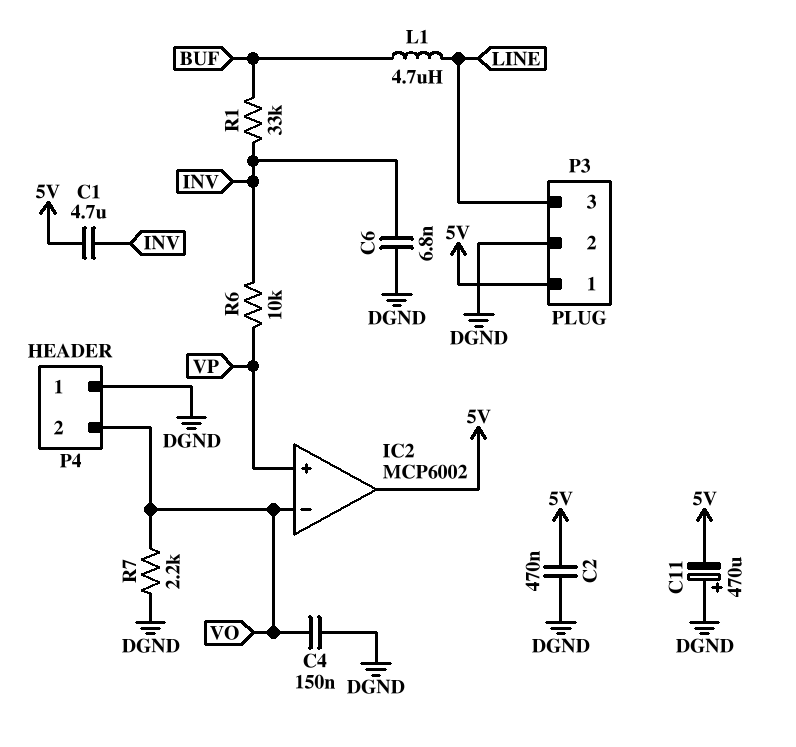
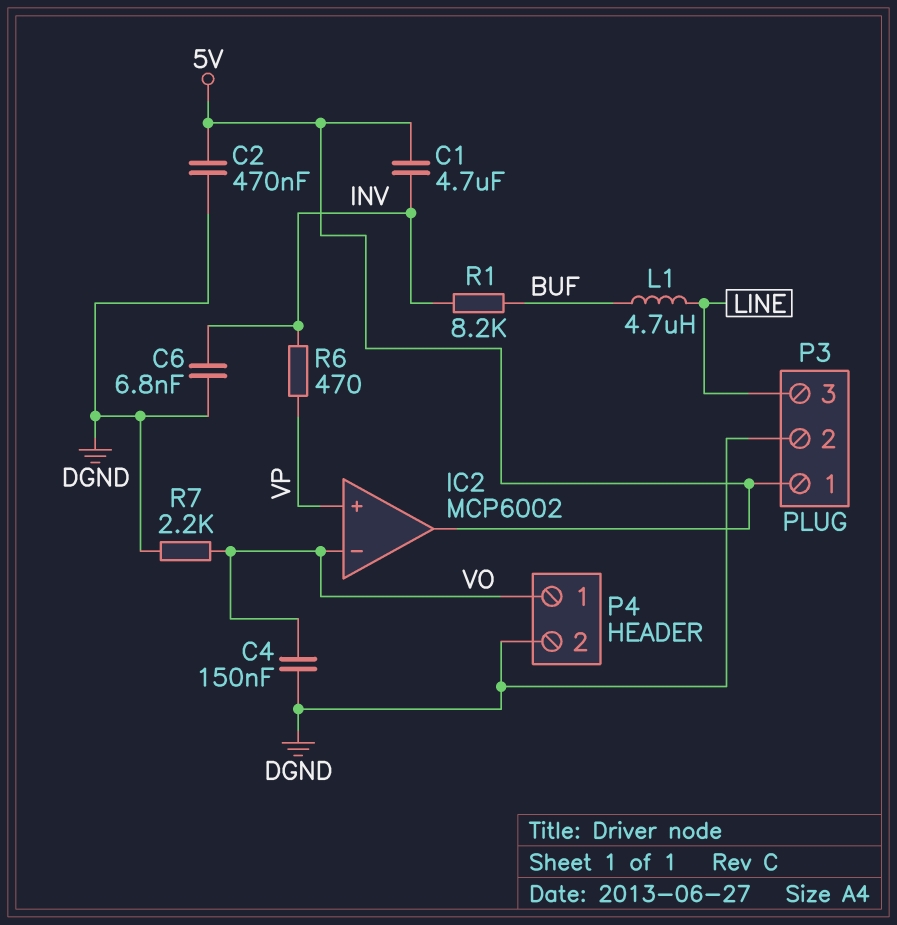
C11: 470uF (plus DGND, minus 5V) -> none
P4 pin 1: DGND -> VO
P4 pin 2: VO -> DGND
R1: 33k (BUF, INV) -> 8.2k (BUF, INV)
R6: 10k (INV, VP) -> 470 (INV, VP)

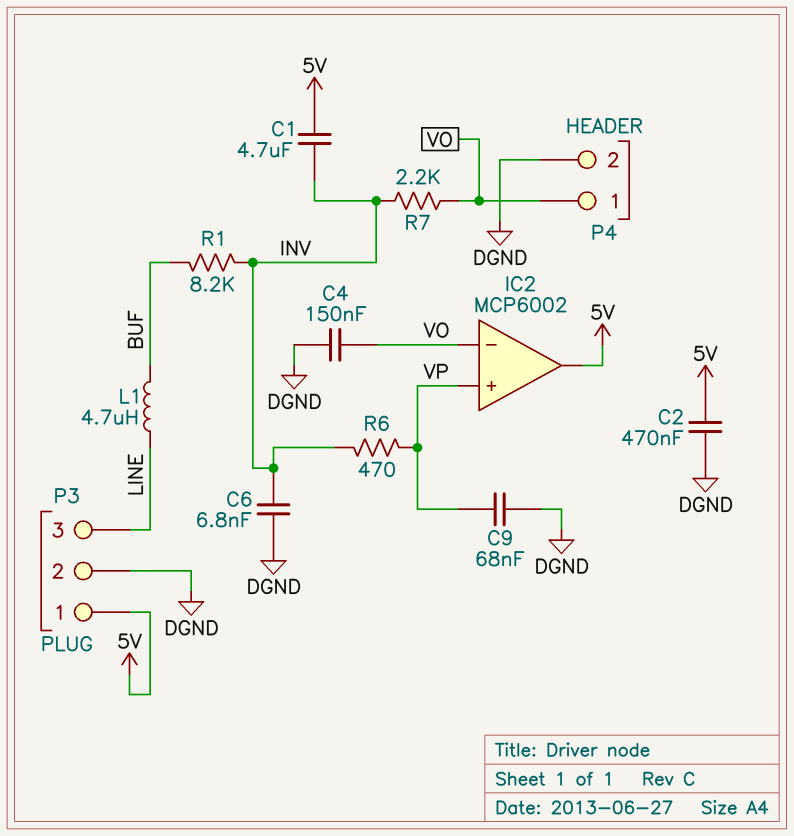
C9: none -> 68nF (DGND, VP)
R7: 2.2k (DGND, VO) -> 2.2k (INV, VO)

